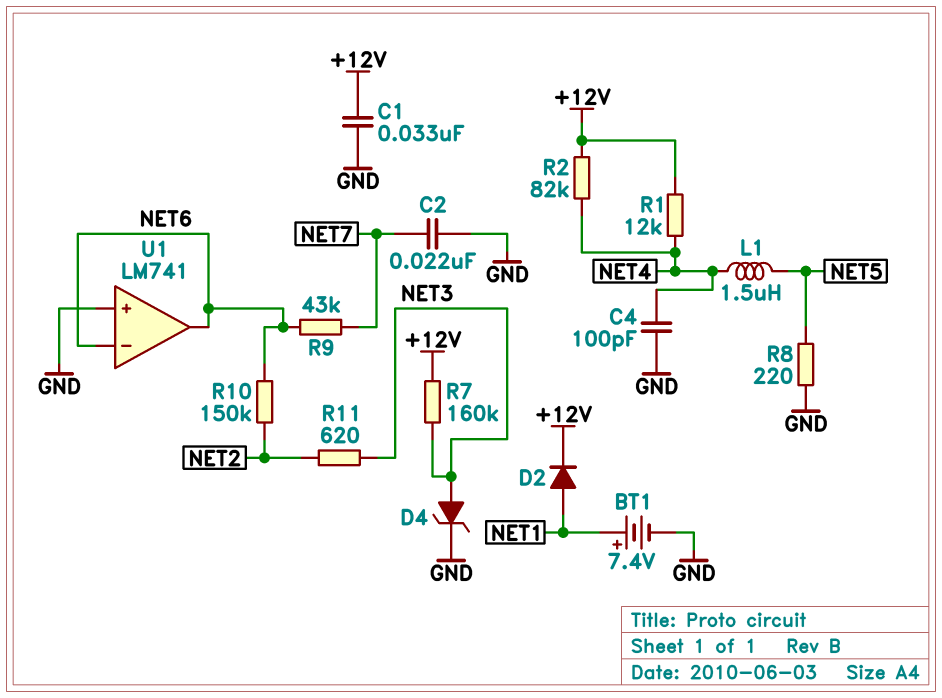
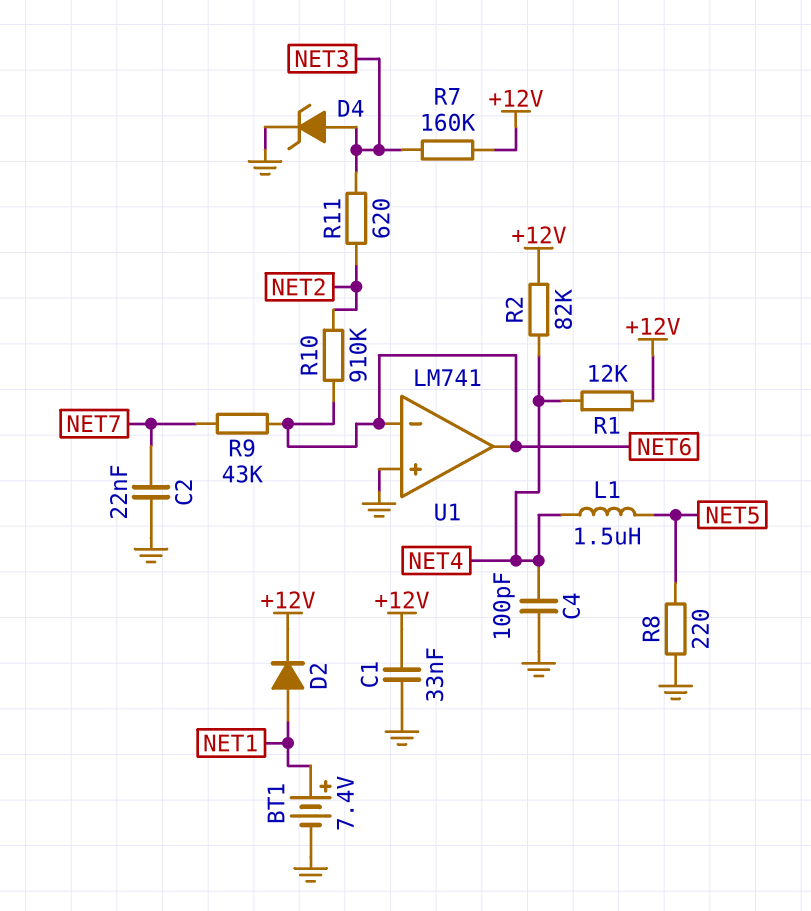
R10: 150k (NET2, NET6) -> 910k (NET2, NET6)

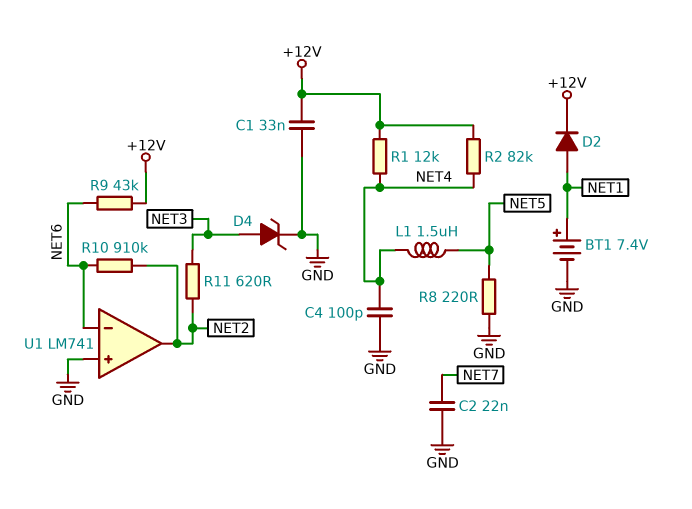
R7: 160k (+12V, NET3) -> none
R9: 43k (NET6, NET7) -> 43k (+12V, NET6)
U1 pin out: NET6 -> NET2

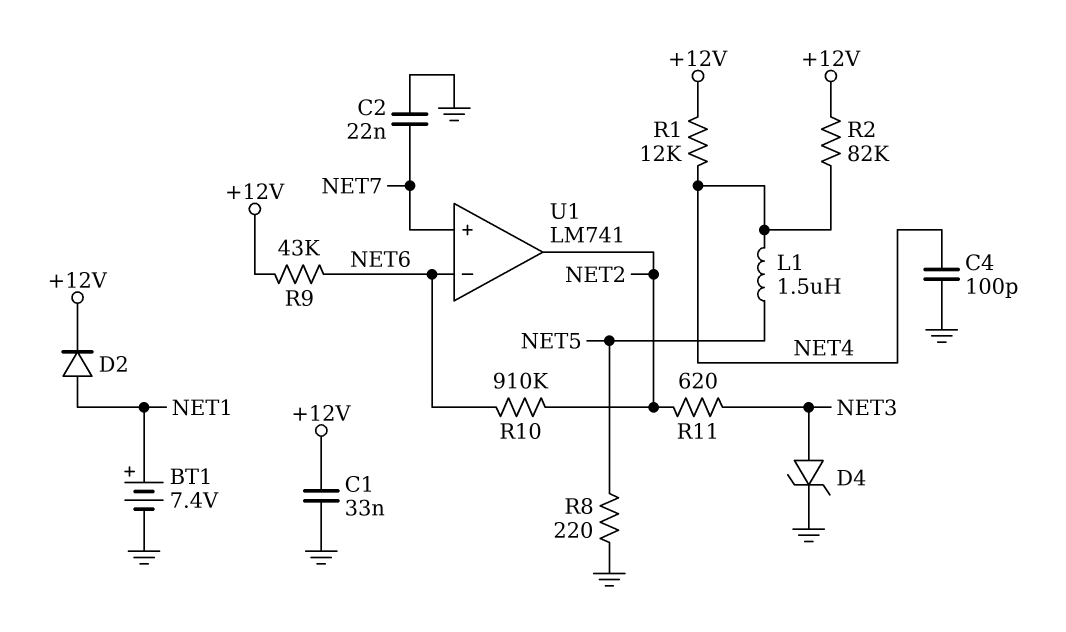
U1 pin in+: GND -> NET7

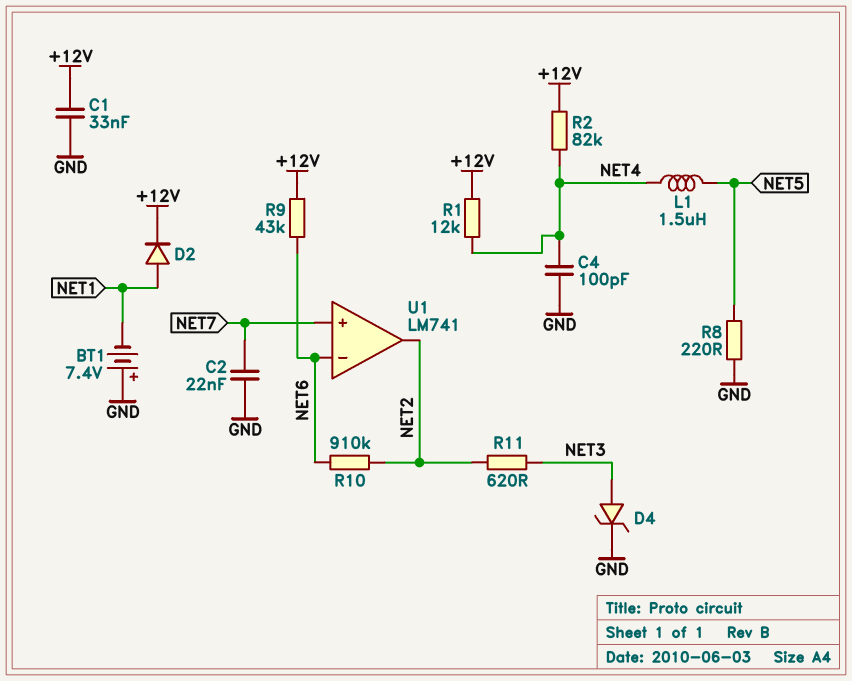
BT1: 7.4V (plus NET1, minus GND) -> 7.4V (plus GND, minus NET1)

